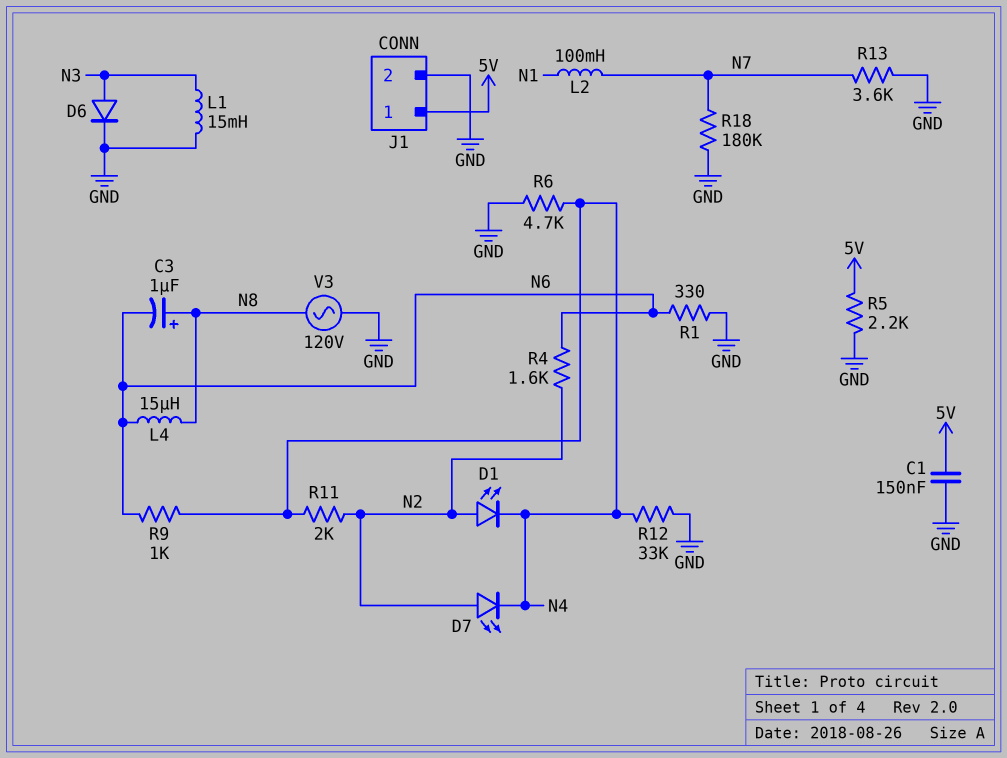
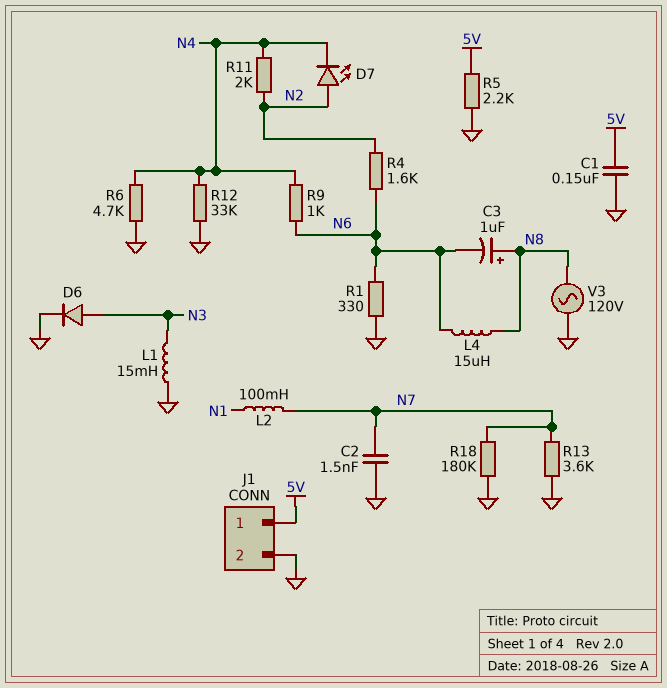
C2: none -> 1.5nF (GND, N7)
D1: LED (A N2, K N4) -> none

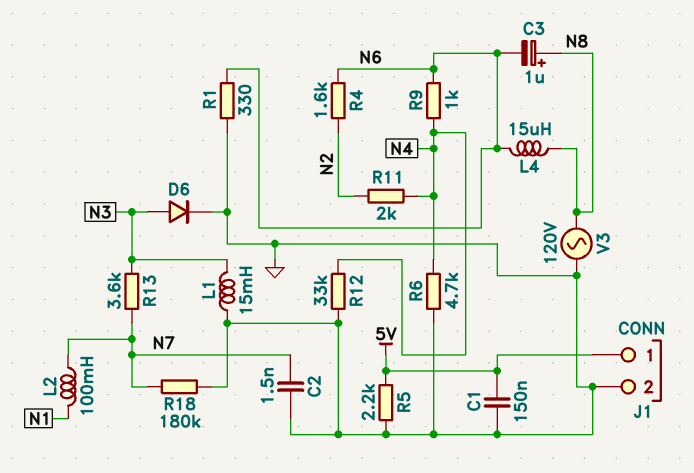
D7: LED (A N2, K N4) -> none
R13: 3.6k (GND, N7) -> 3.6k (N3, N7)

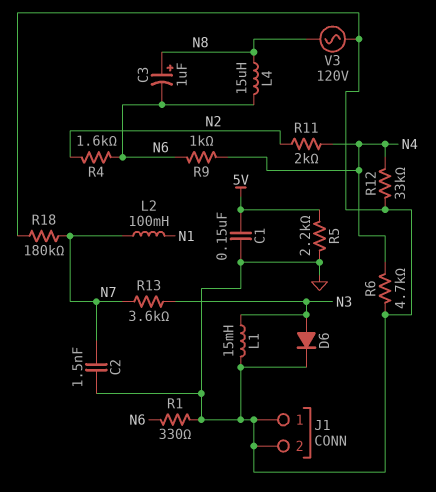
J1 pin 1: 5V -> GND

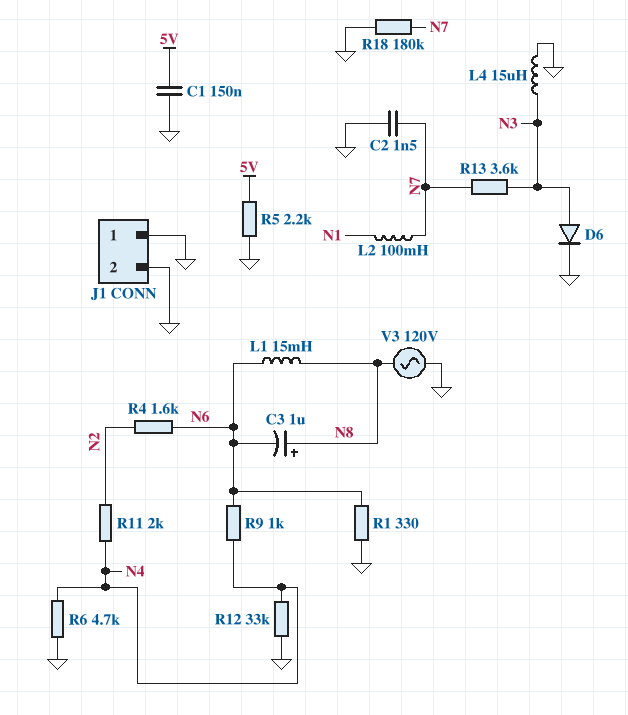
L1: 15mH (GND, N3) -> 15mH (N6, N8)
L4: 15uH (N6, N8) -> 15uH (GND, N3)

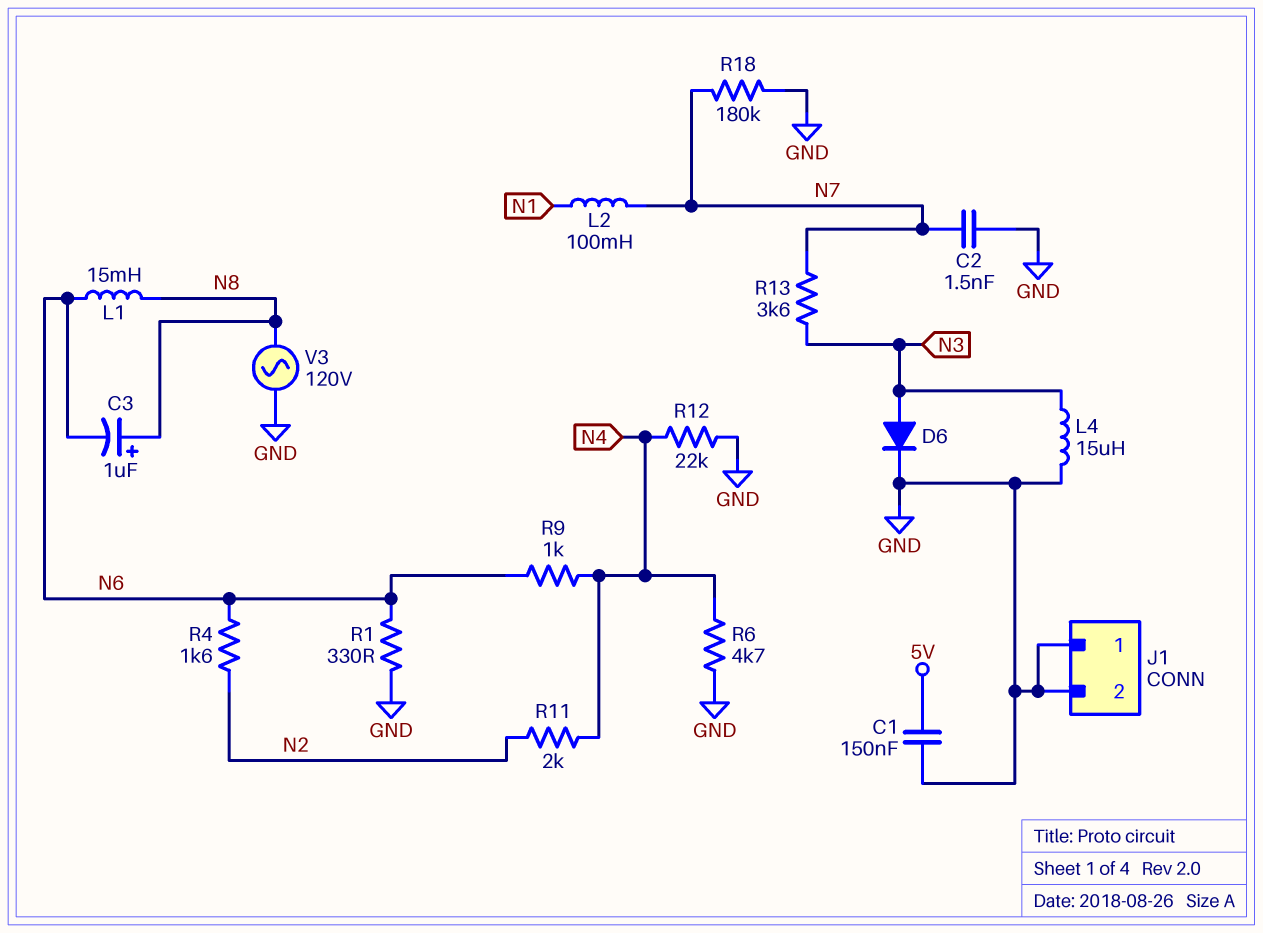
R5: 2.2k (5V, GND) -> none
R12: 33k (GND, N4) -> 22k (GND, N4)

